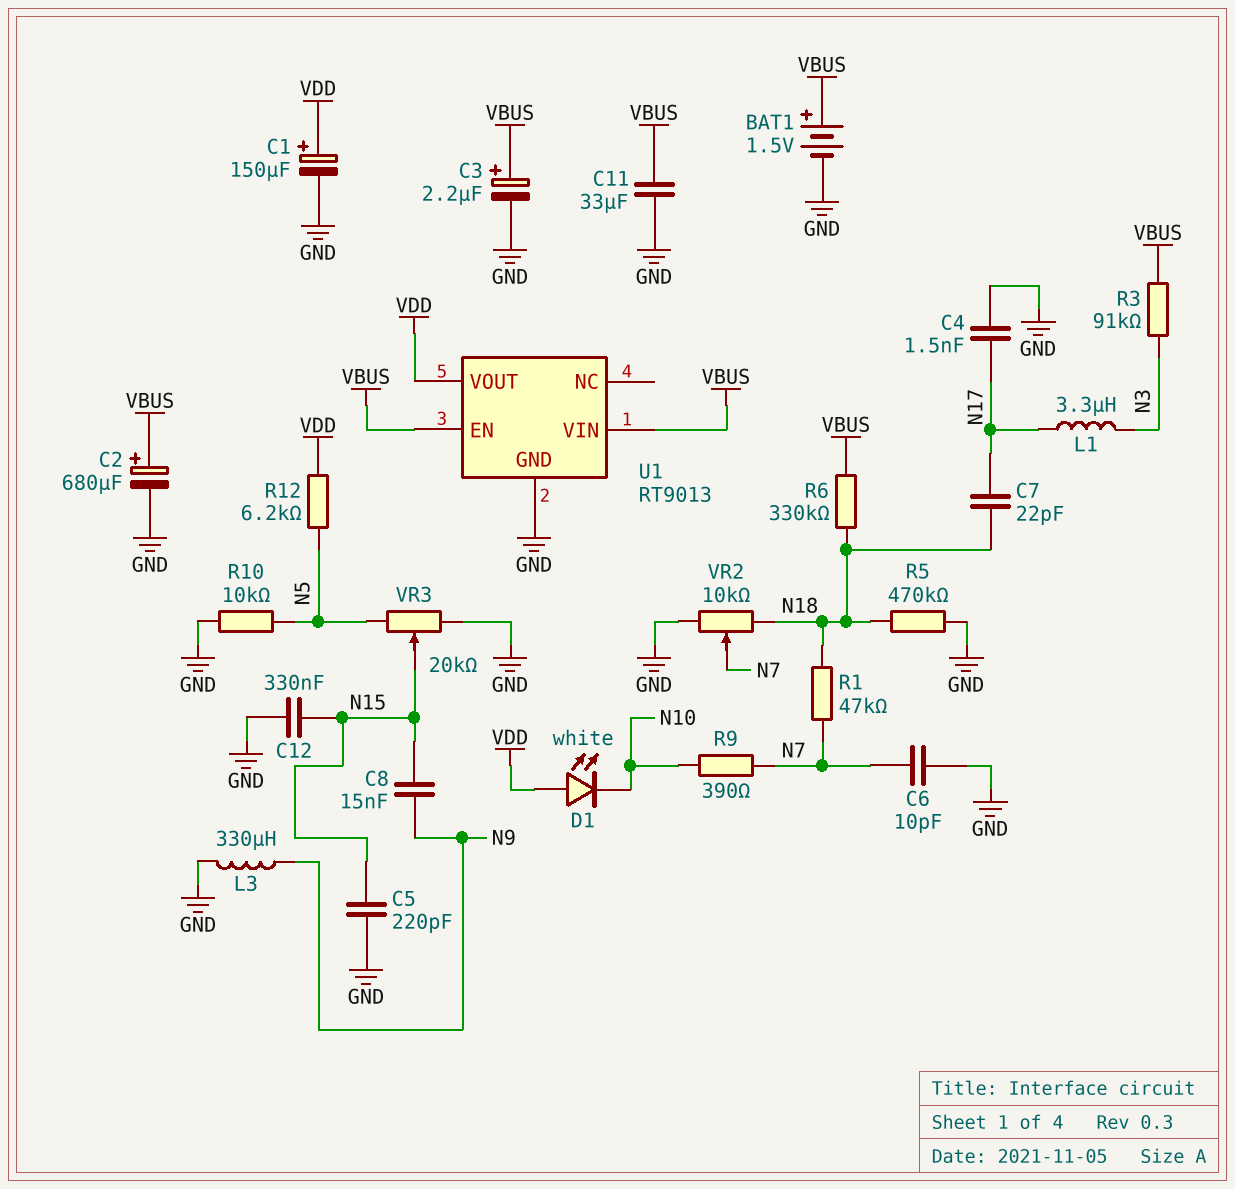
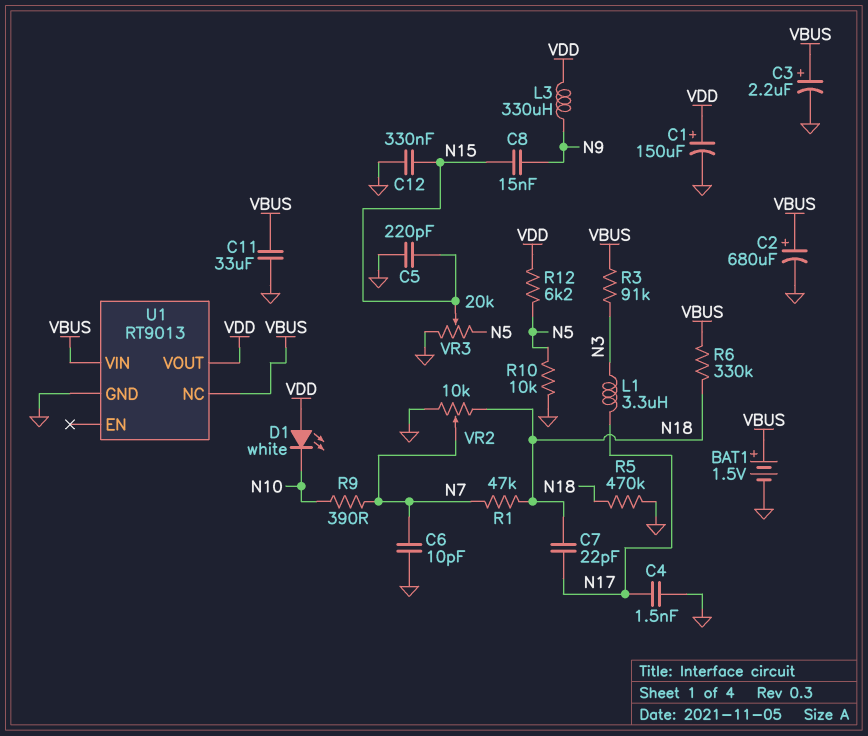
L3: 330uH (GND, N9) -> 330uH (N9, VDD)
U1 pin EN: VBUS -> none
U1 pin NC: none -> VBUS

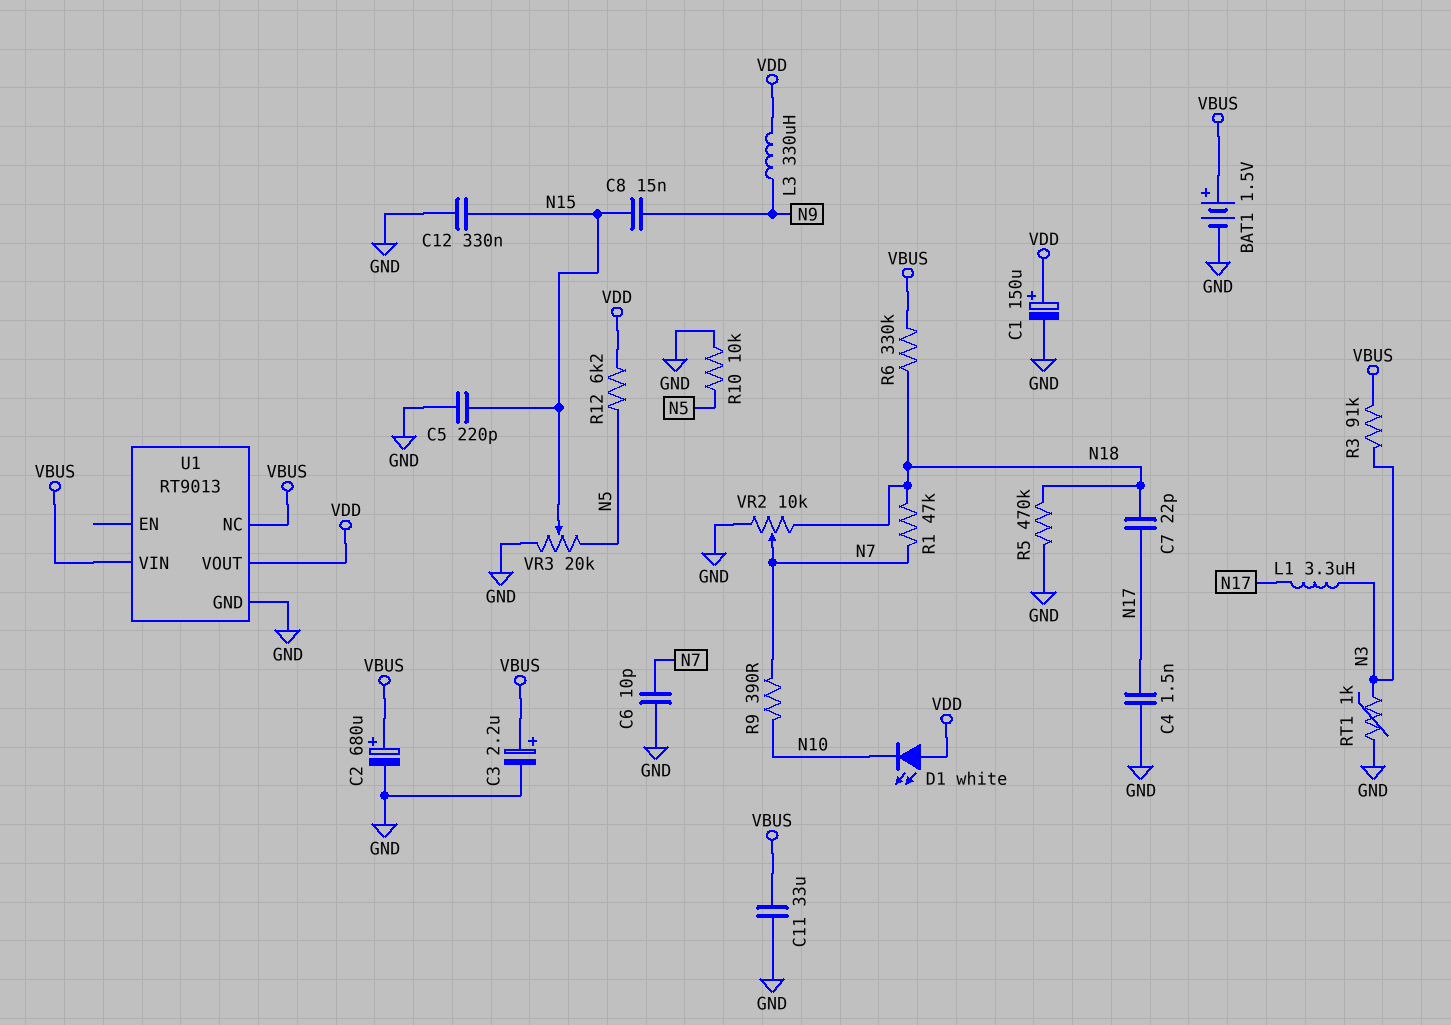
RT1: none -> 1k (GND, N3)

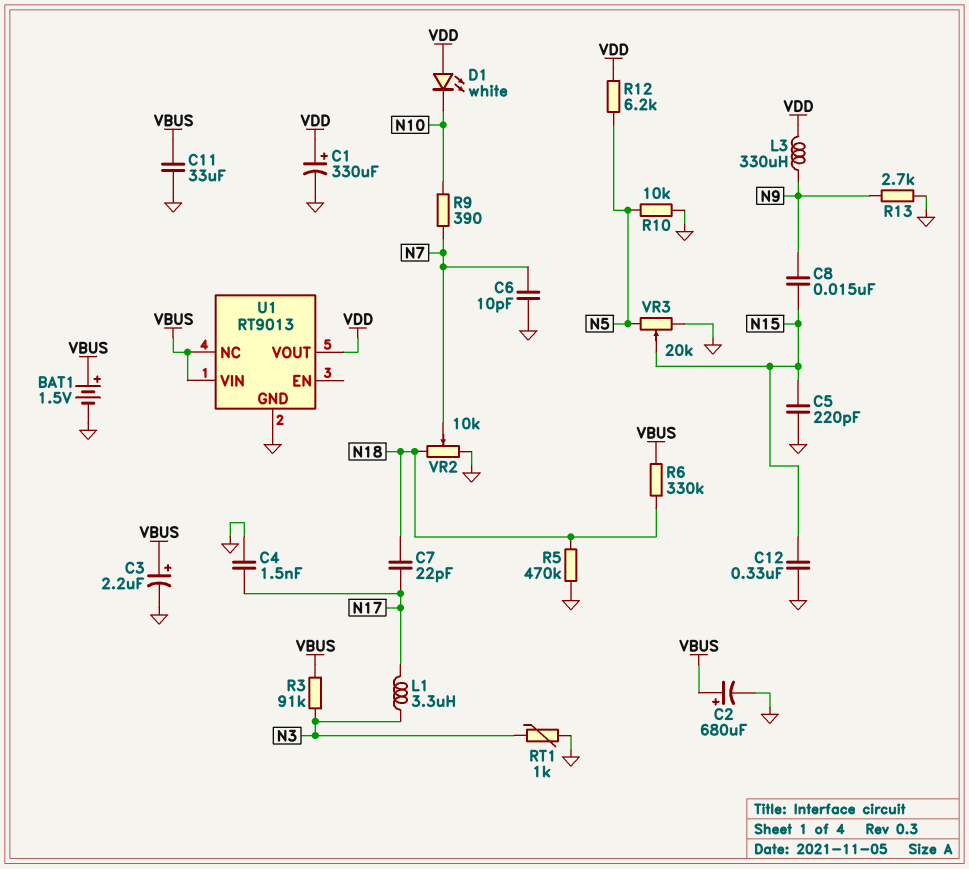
C1: 150uF (plus VDD, minus GND) -> 330uF (plus VDD, minus GND)
R1: 47k (N7, N18) -> none
R13: none -> 2.7k (GND, N9)

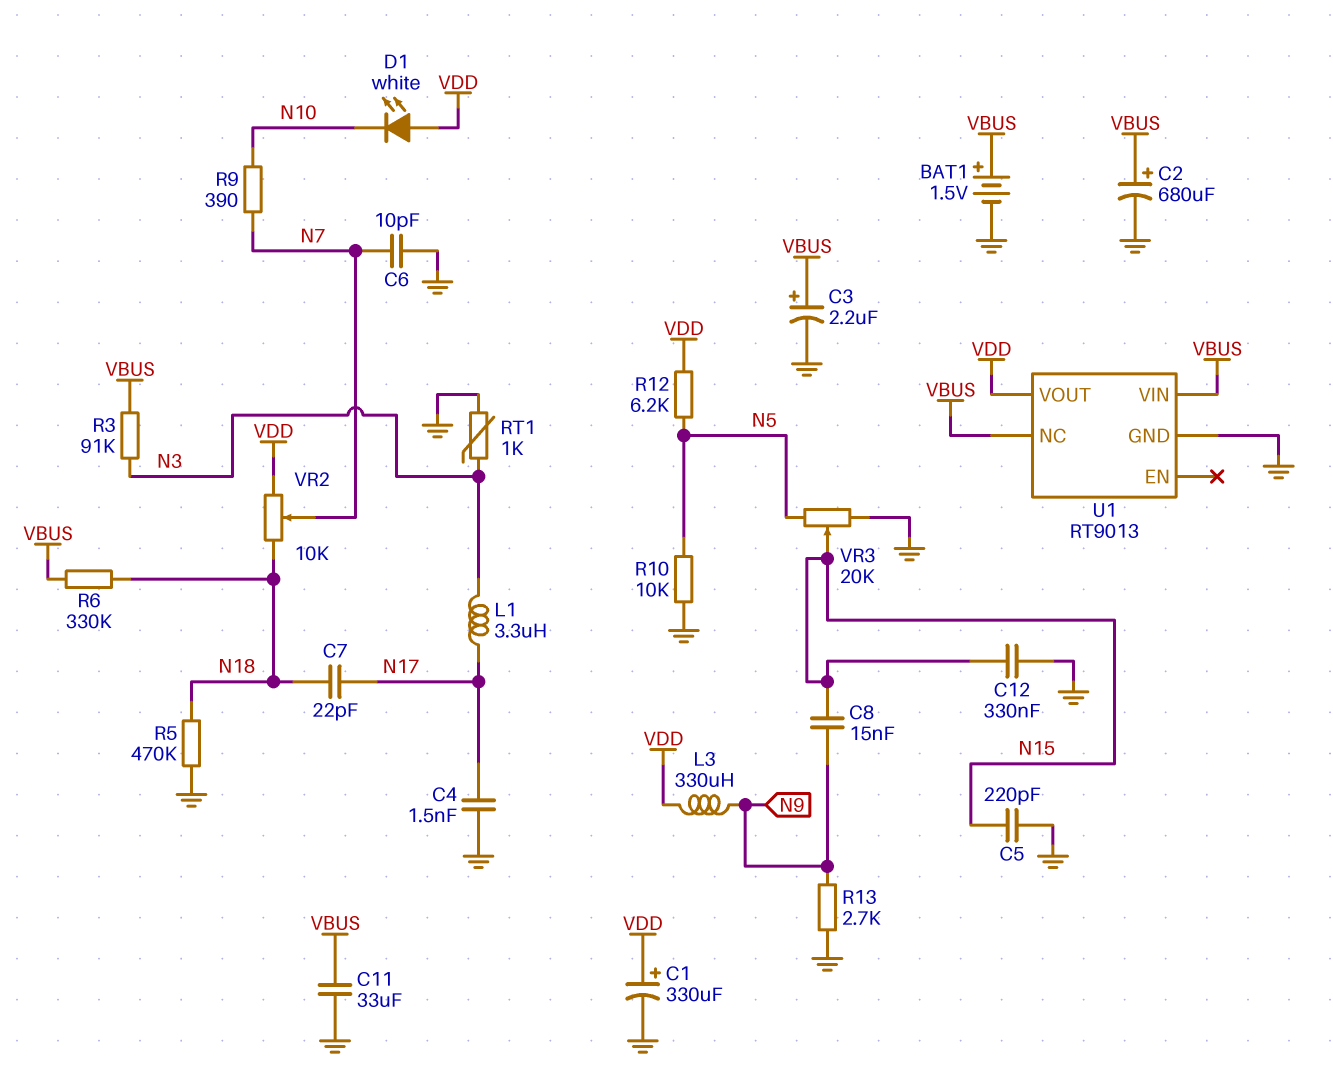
VR2: 10k (GND, N18, wiper N7) -> 10k (N18, VDD, wiper N7)

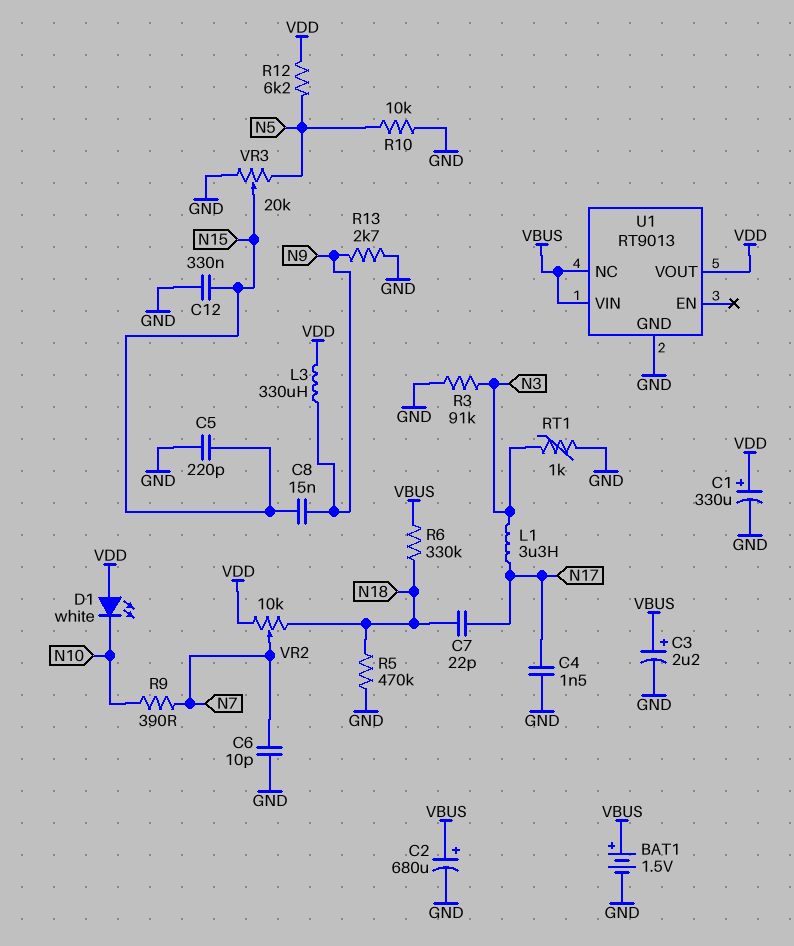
C11: 33uF (GND, VBUS) -> none
R3: 91k (N3, VBUS) -> 91k (GND, N3)

